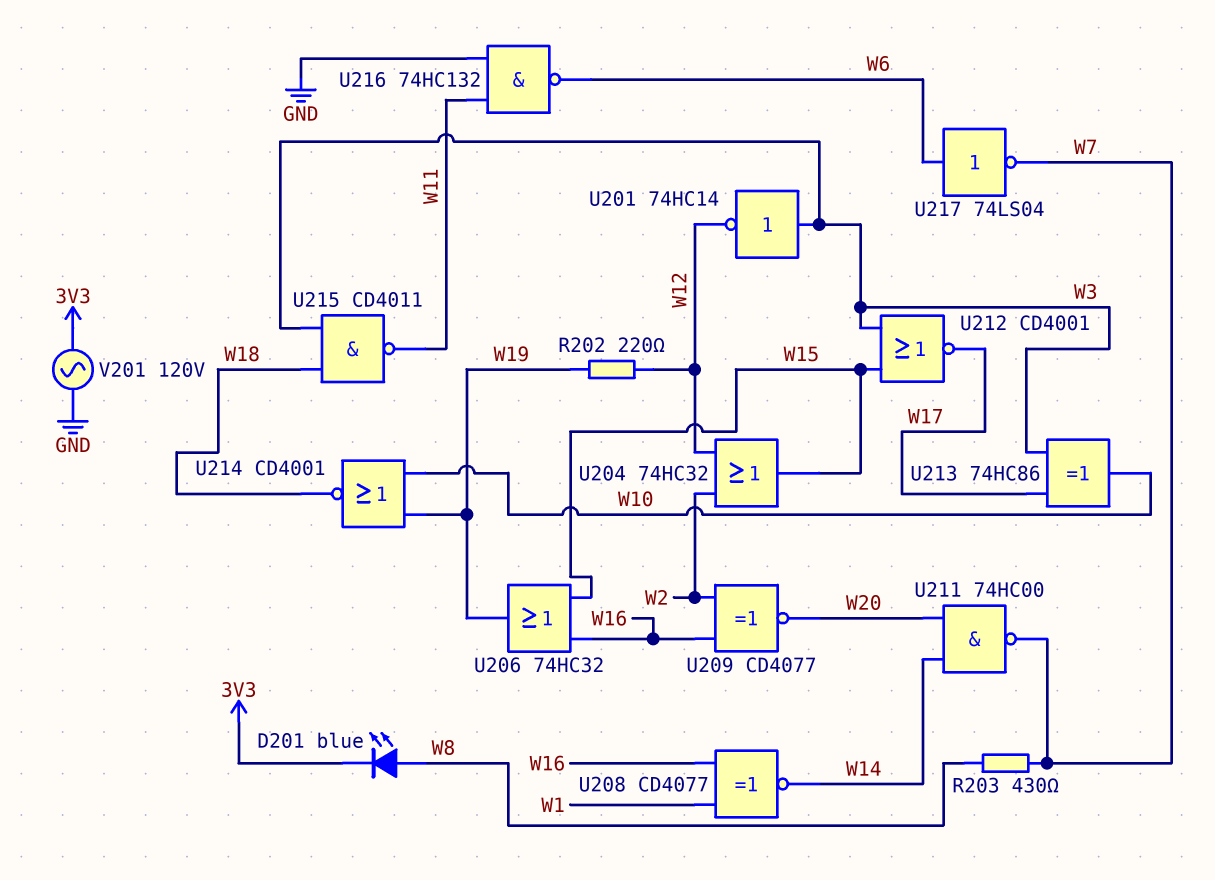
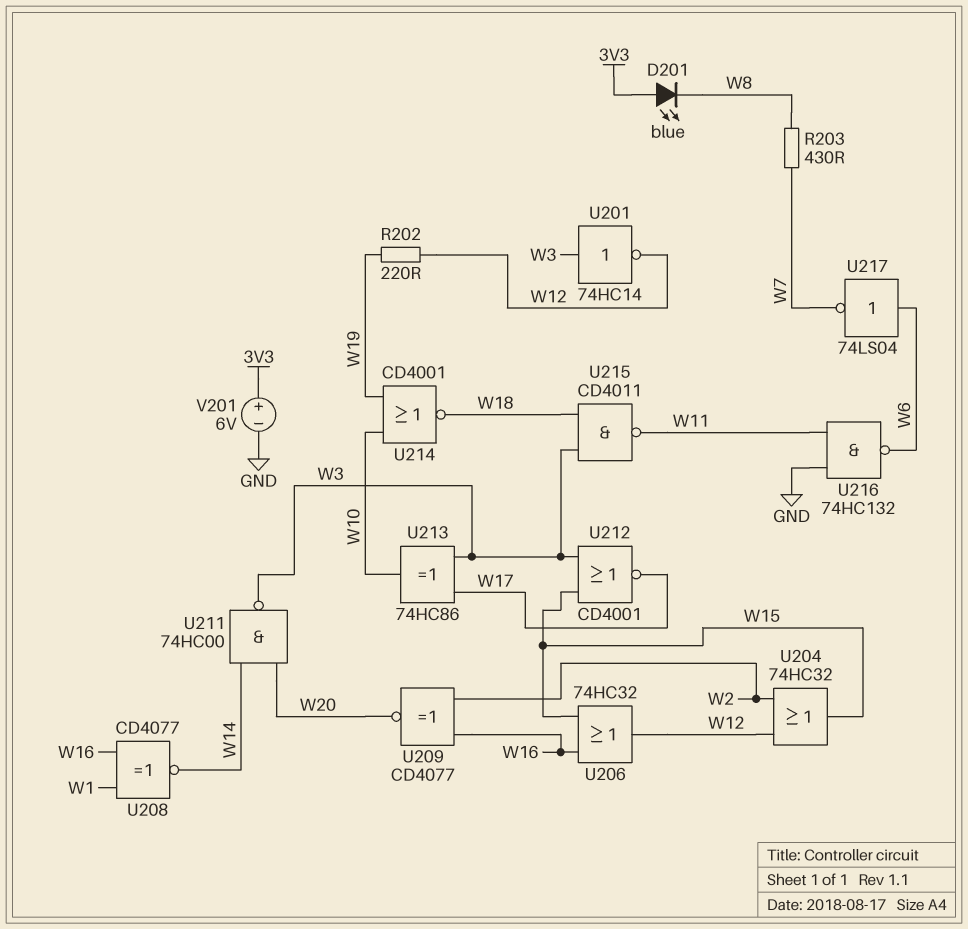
D201: LED blue (A W8, K 3V3) -> LED blue (A 3V3, K W8)
U206: OR 74HC32 (in W15, in W16, out W19) -> OR 74HC32 (in W15, in W16, out W12)
U211: NAND 74HC00 (in W14, in W20, out W7) -> NAND 74HC00 (in W14, in W20, out W3)
V201: AC 120V (3V3, GND) -> 6V (plus 3V3, minus GND)

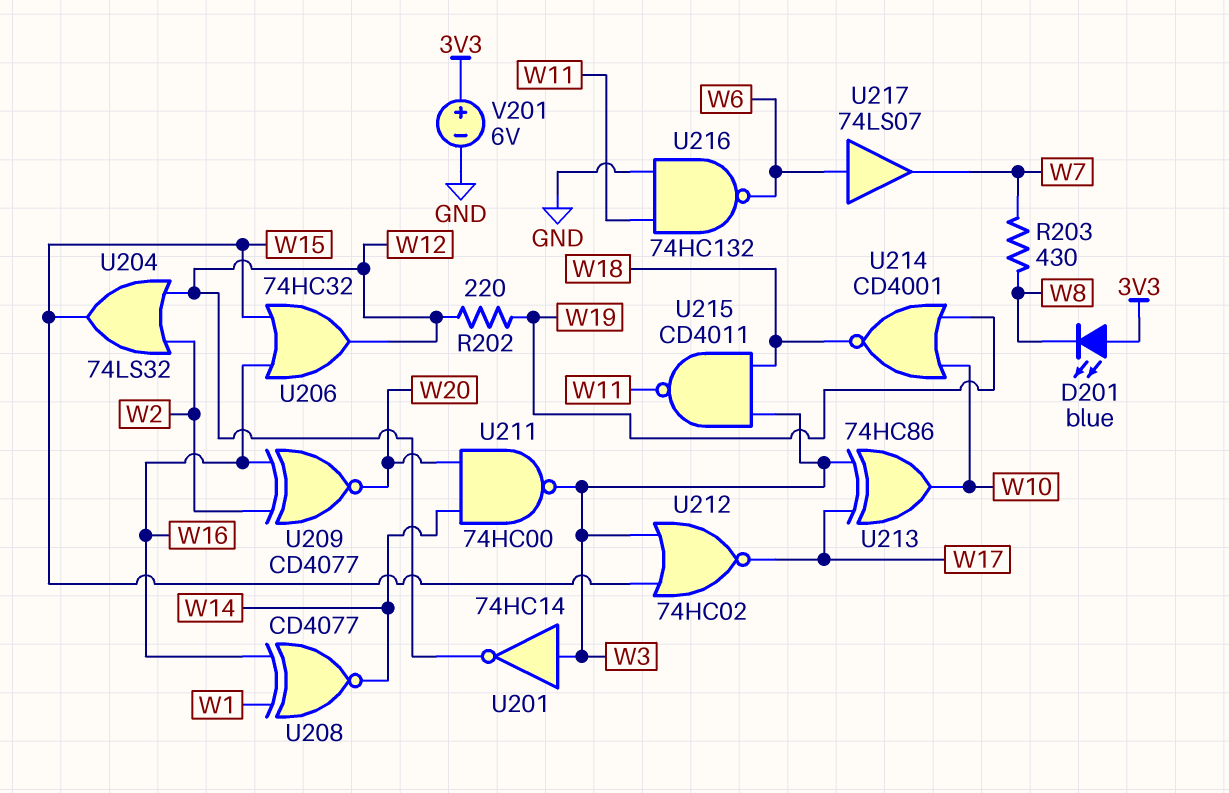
U204: OR 74HC32 (in W2, in W12, out W15) -> OR 74LS32 (in W2, in W12, out W15)
U212: NOR CD4001 (in W3, in W15, out W17) -> NOR 74HC02 (in W3, in W15, out W17)
U217: NOT 74LS04 (in W6, out W7) -> buffer 74LS07 (in W6, out W7)

